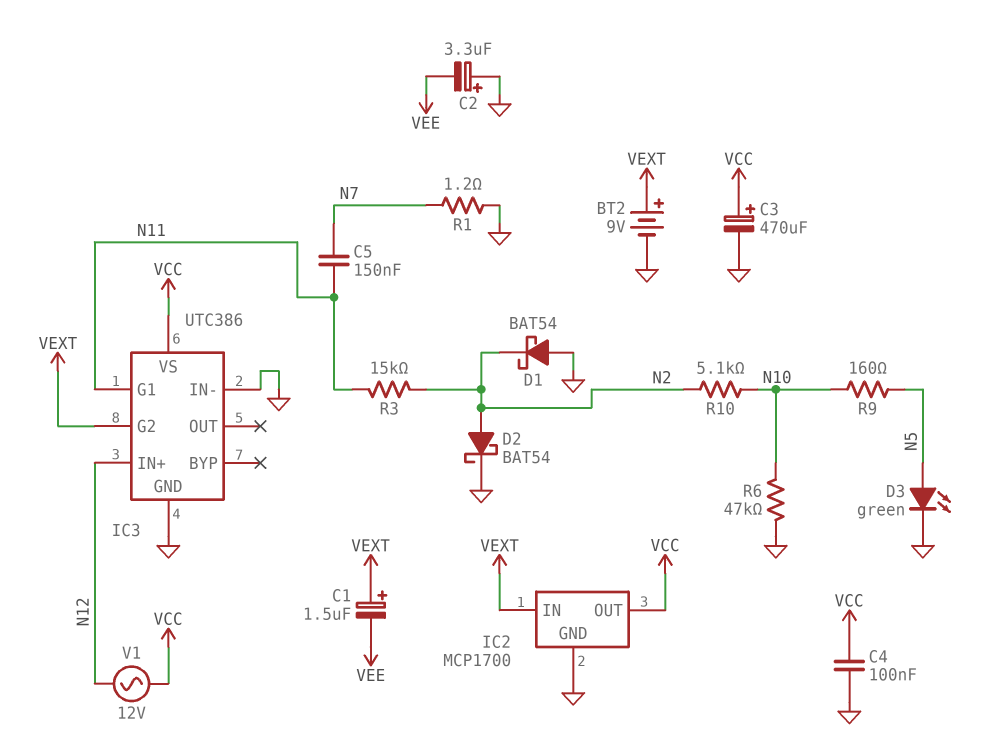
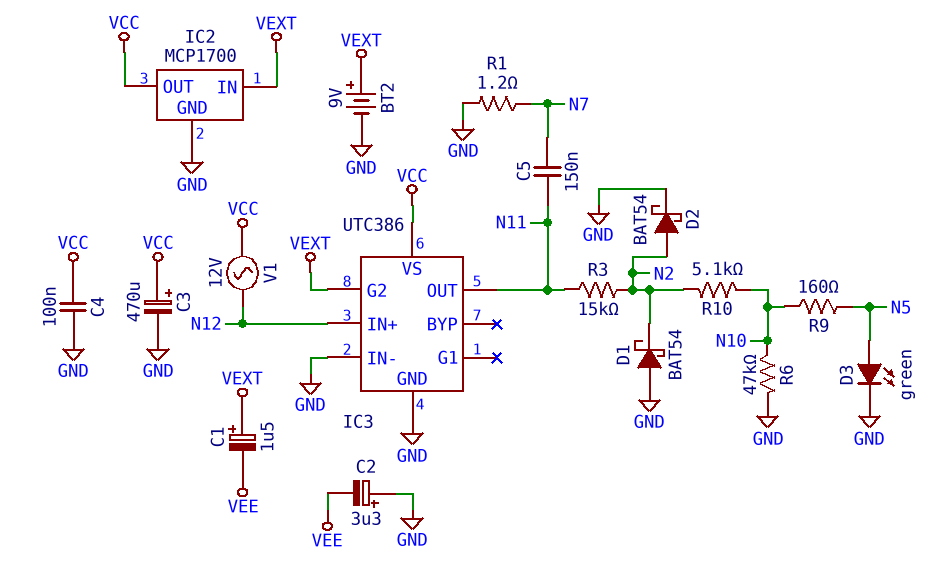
IC3 pin G1: N11 -> none
IC3 pin OUT: none -> N11

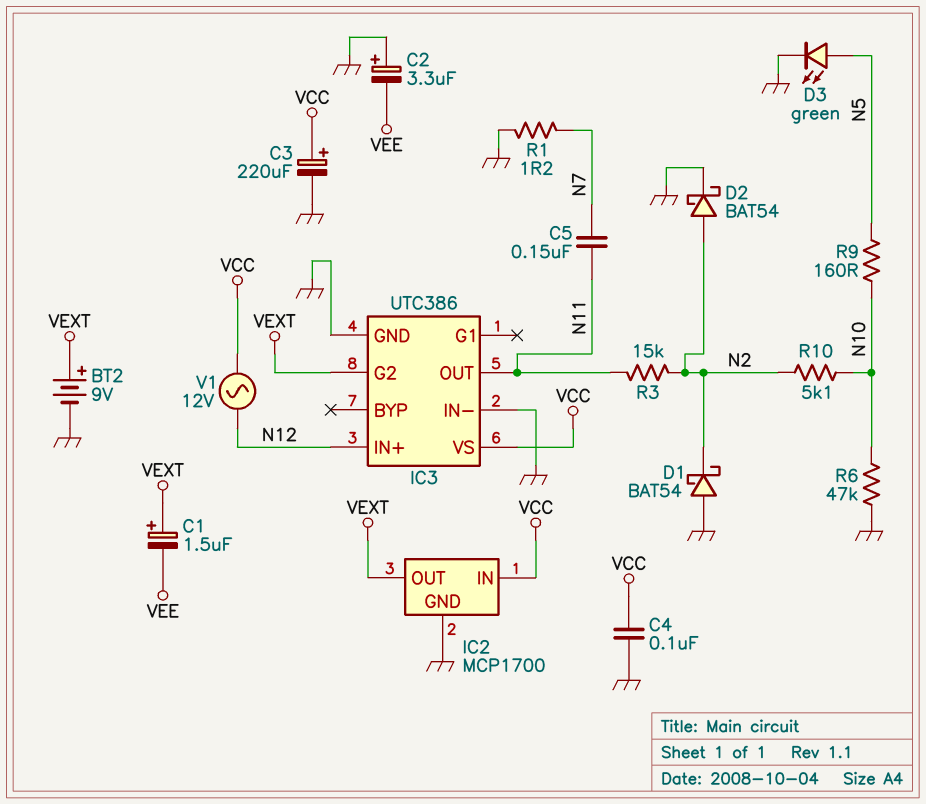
C3: 470uF (plus VCC, minus GND) -> 220uF (plus VCC, minus GND)
IC2 pin IN: VEXT -> VCC
IC2 pin OUT: VCC -> VEXT

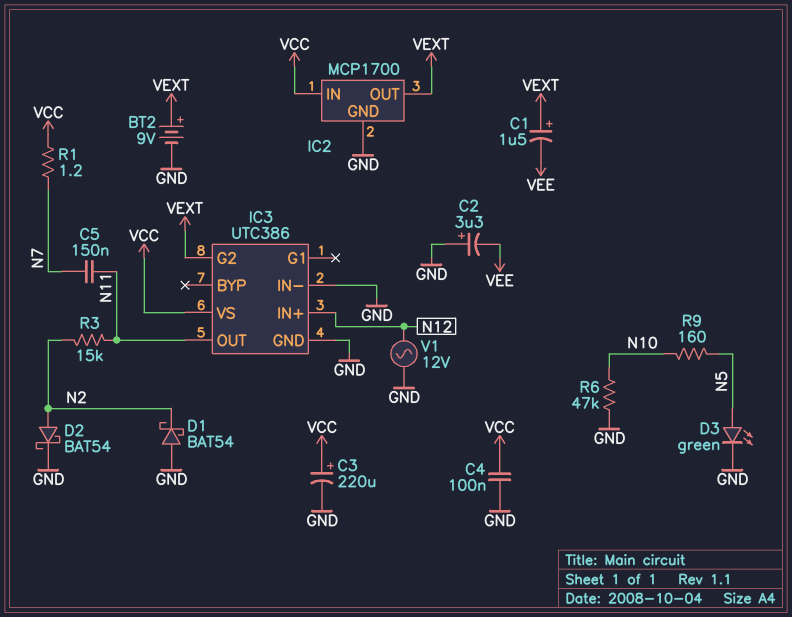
R1: 1.2 (GND, N7) -> 1.2 (N7, VCC)
R10: 5.1k (N2, N10) -> none
V1: AC 12V (N12, VCC) -> AC 12V (GND, N12)

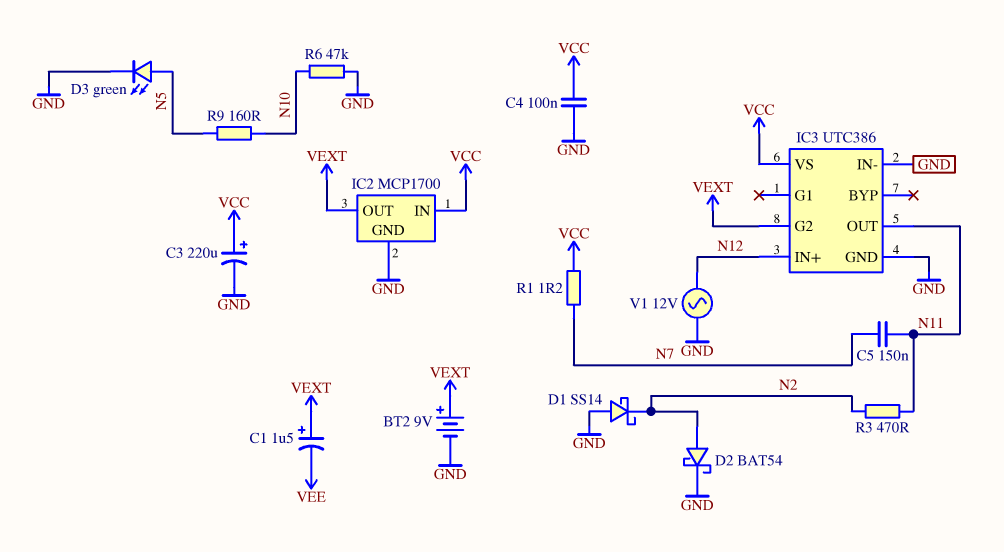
C2: 3.3uF (plus GND, minus VEE) -> none
D1: schottky BAT54 (A GND, K N2) -> schottky SS14 (A GND, K N2)
R3: 15k (N2, N11) -> 470 (N2, N11)

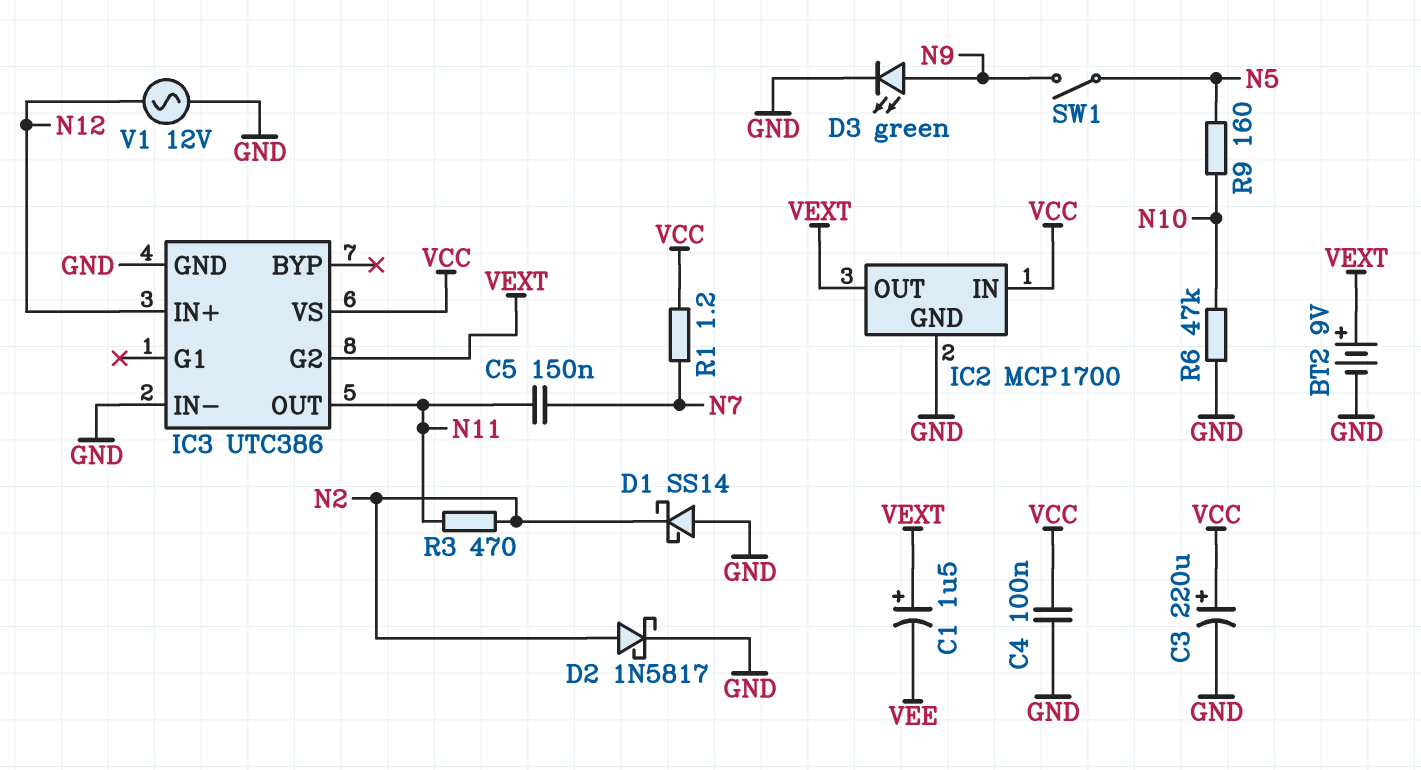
D2: schottky BAT54 (A N2, K GND) -> schottky 1N5817 (A N2, K GND)
D3: LED green (A N5, K GND) -> LED green (A N9, K GND)
SW1: none -> switch (N5, N9)

